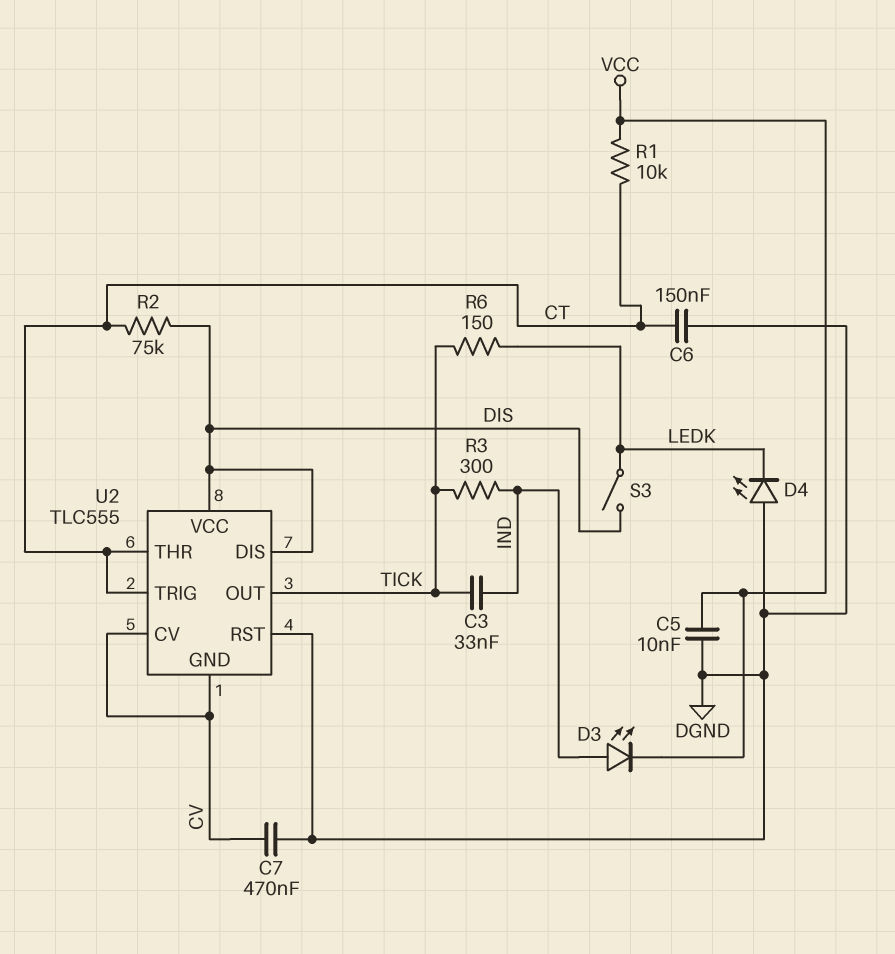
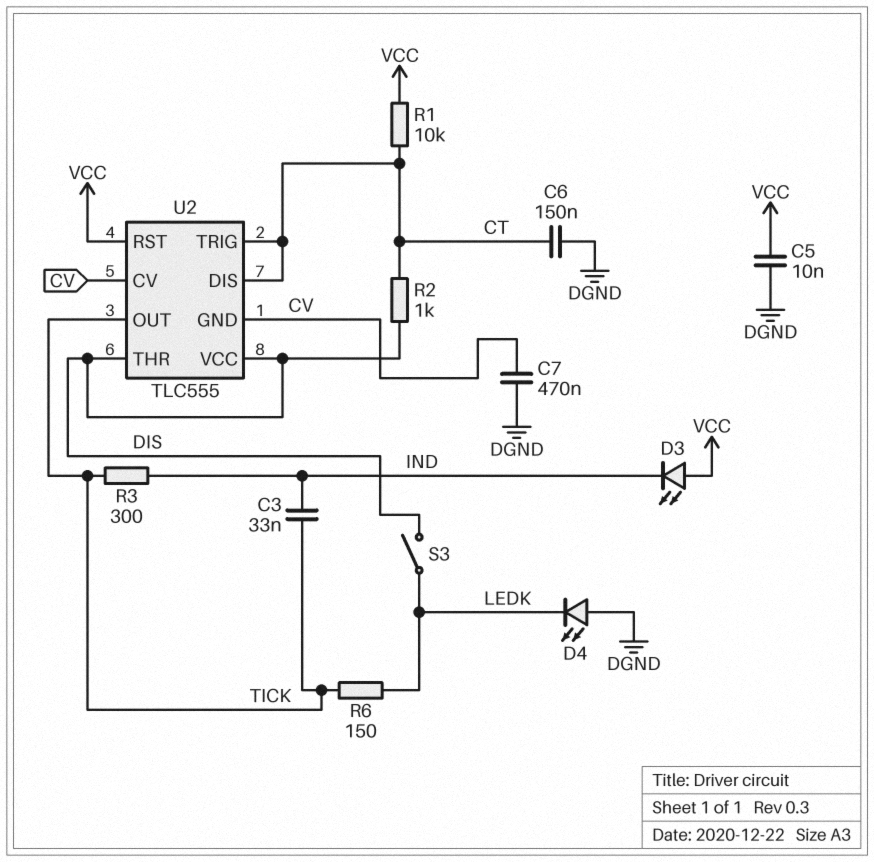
D3: LED (A IND, K VCC) -> LED (A VCC, K IND)
R2: 75k (CT, DIS) -> 1k (CT, DIS)
U2 pin DIS: DIS -> CT
U2 pin RST: DGND -> VCC
U2 pin THR: CT -> DIS

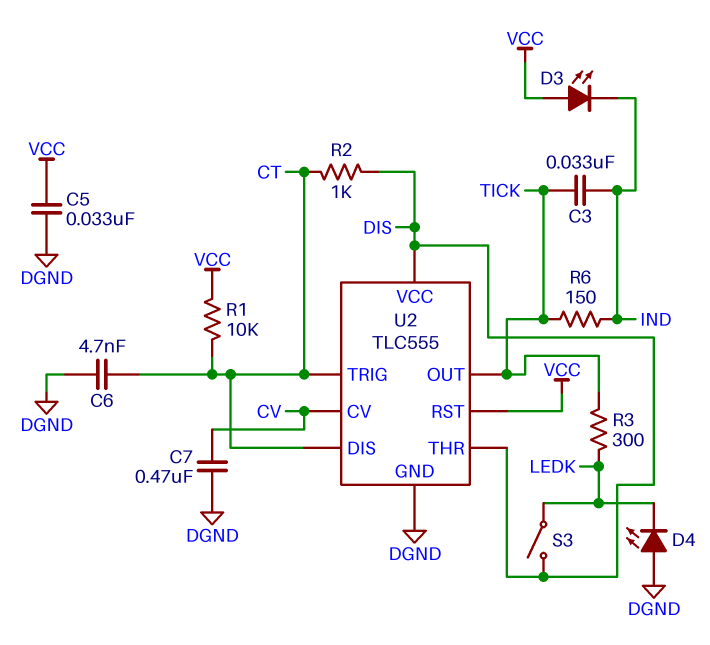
C5: 10nF (DGND, VCC) -> 33nF (DGND, VCC)
C6: 150nF (CT, DGND) -> 4.7nF (CT, DGND)
R3: 300 (IND, TICK) -> 300 (LEDK, TICK)
R6: 150 (LEDK, TICK) -> 150 (IND, TICK)
U2 pin GND: CV -> DGND

